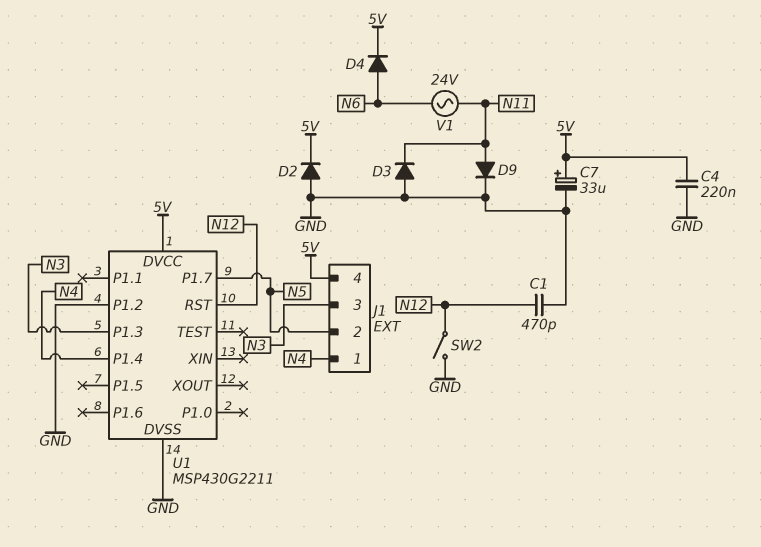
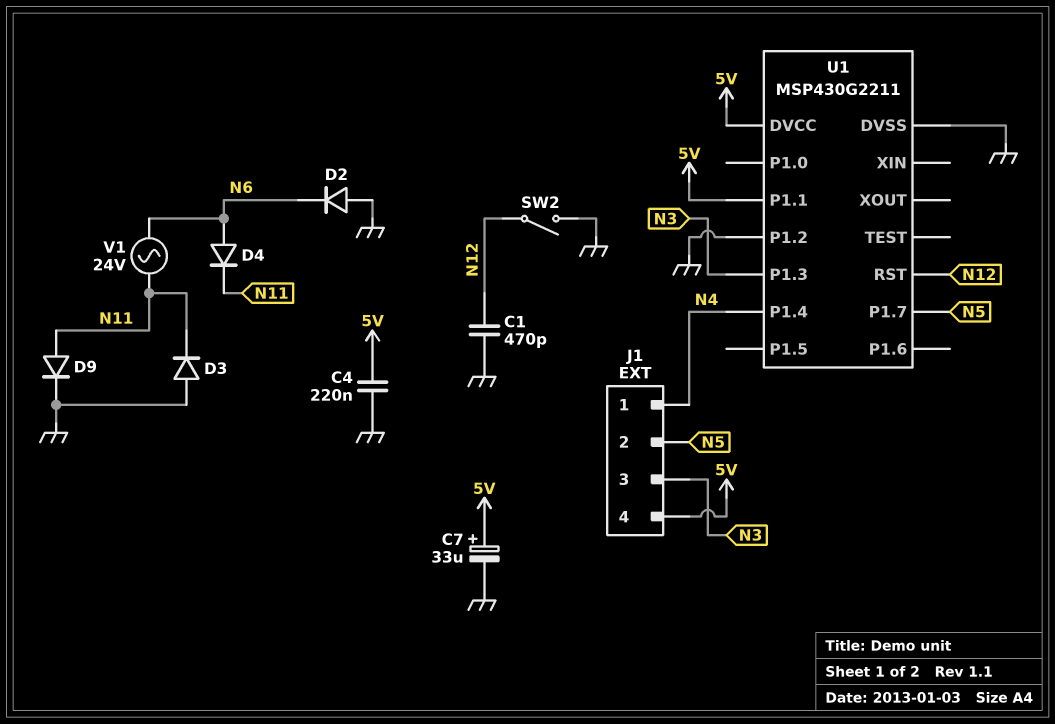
D2: diode (A GND, K 5V) -> diode (A GND, K N6)
D4: diode (A N6, K 5V) -> diode (A N6, K N11)
U1 pin P1.1: none -> 5V

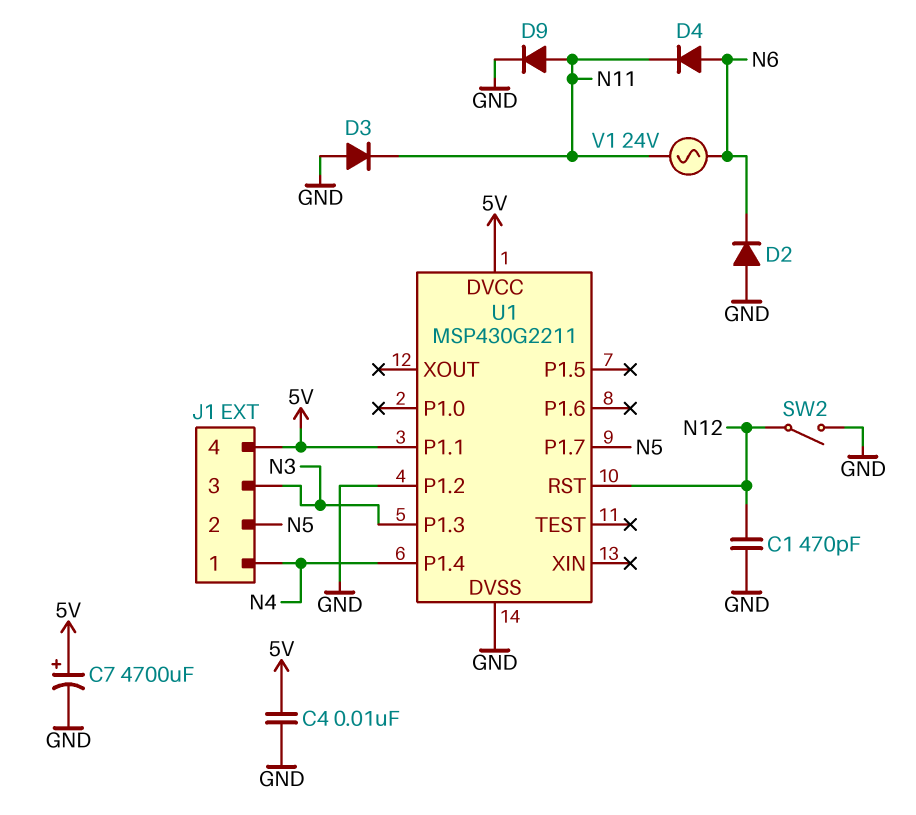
C4: 220nF (5V, GND) -> 10nF (5V, GND)
C7: 33uF (plus 5V, minus GND) -> 4700uF (plus 5V, minus GND)

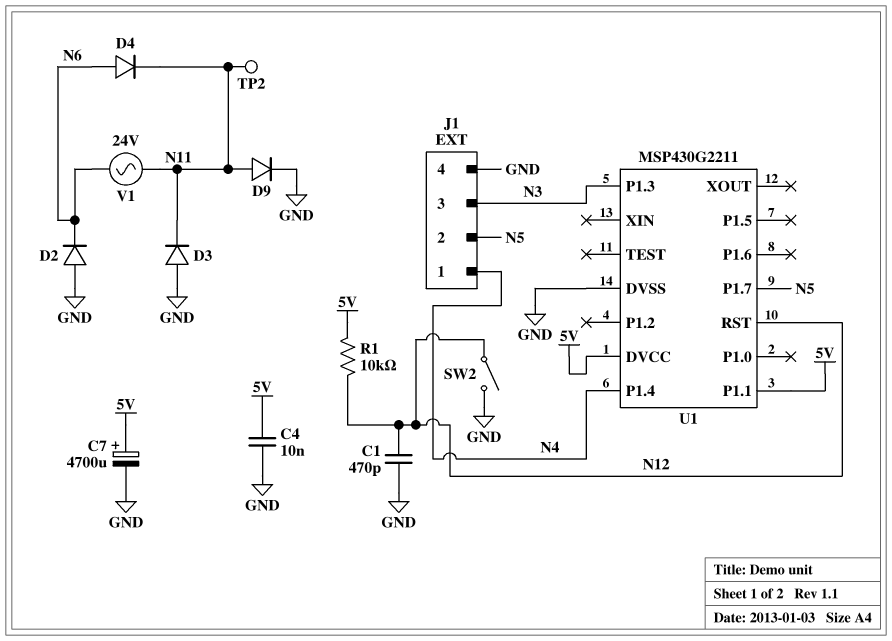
J1 pin 4: 5V -> GND
R1: none -> 10k (5V, N12)
TP2: none -> test point (N11)
U1 pin P1.2: GND -> none

